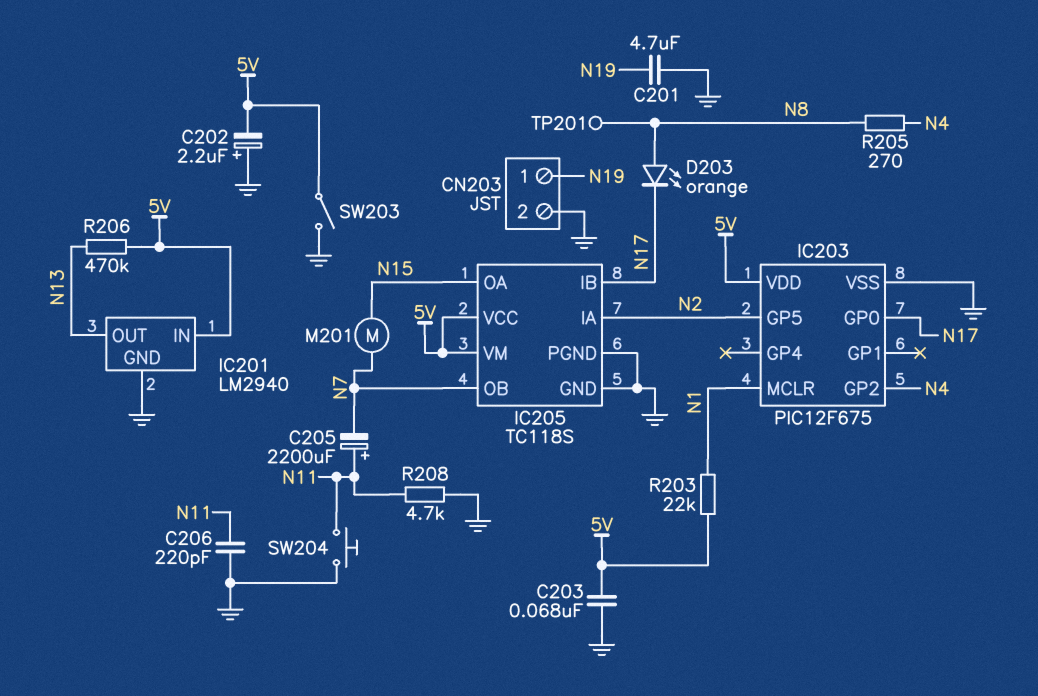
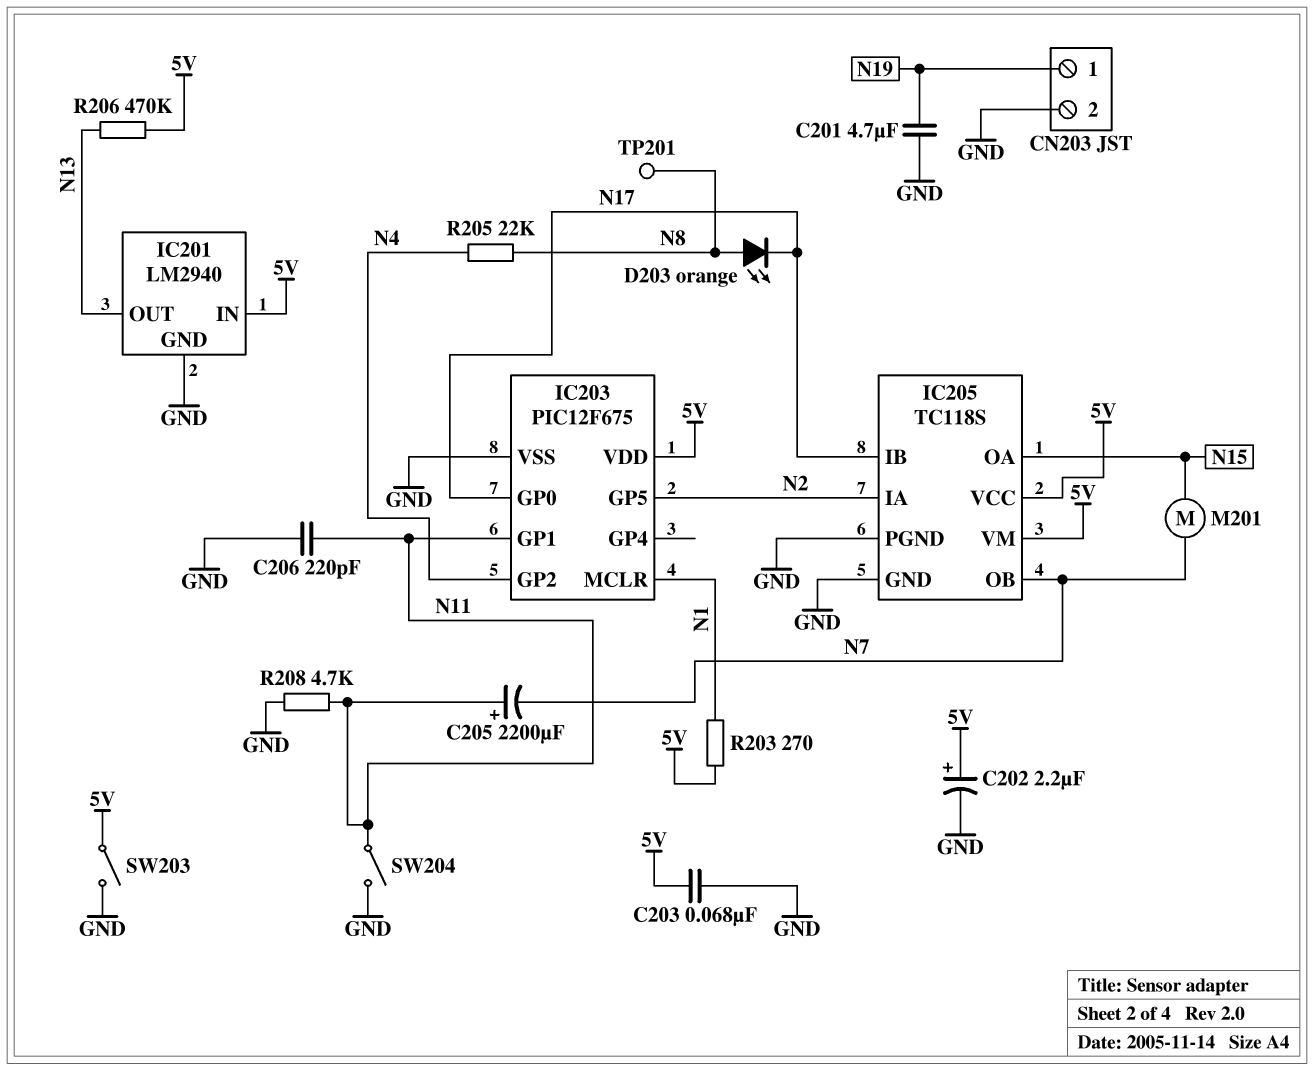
C202: 2.2uF (plus GND, minus 5V) -> 2.2uF (plus 5V, minus GND)
IC203 pin GP1: none -> N11
R203: 22k (5V, N1) -> 270 (5V, N1)
R205: 270 (N4, N8) -> 22k (N4, N8)
SW204: button (GND, N11) -> switch (GND, N11)

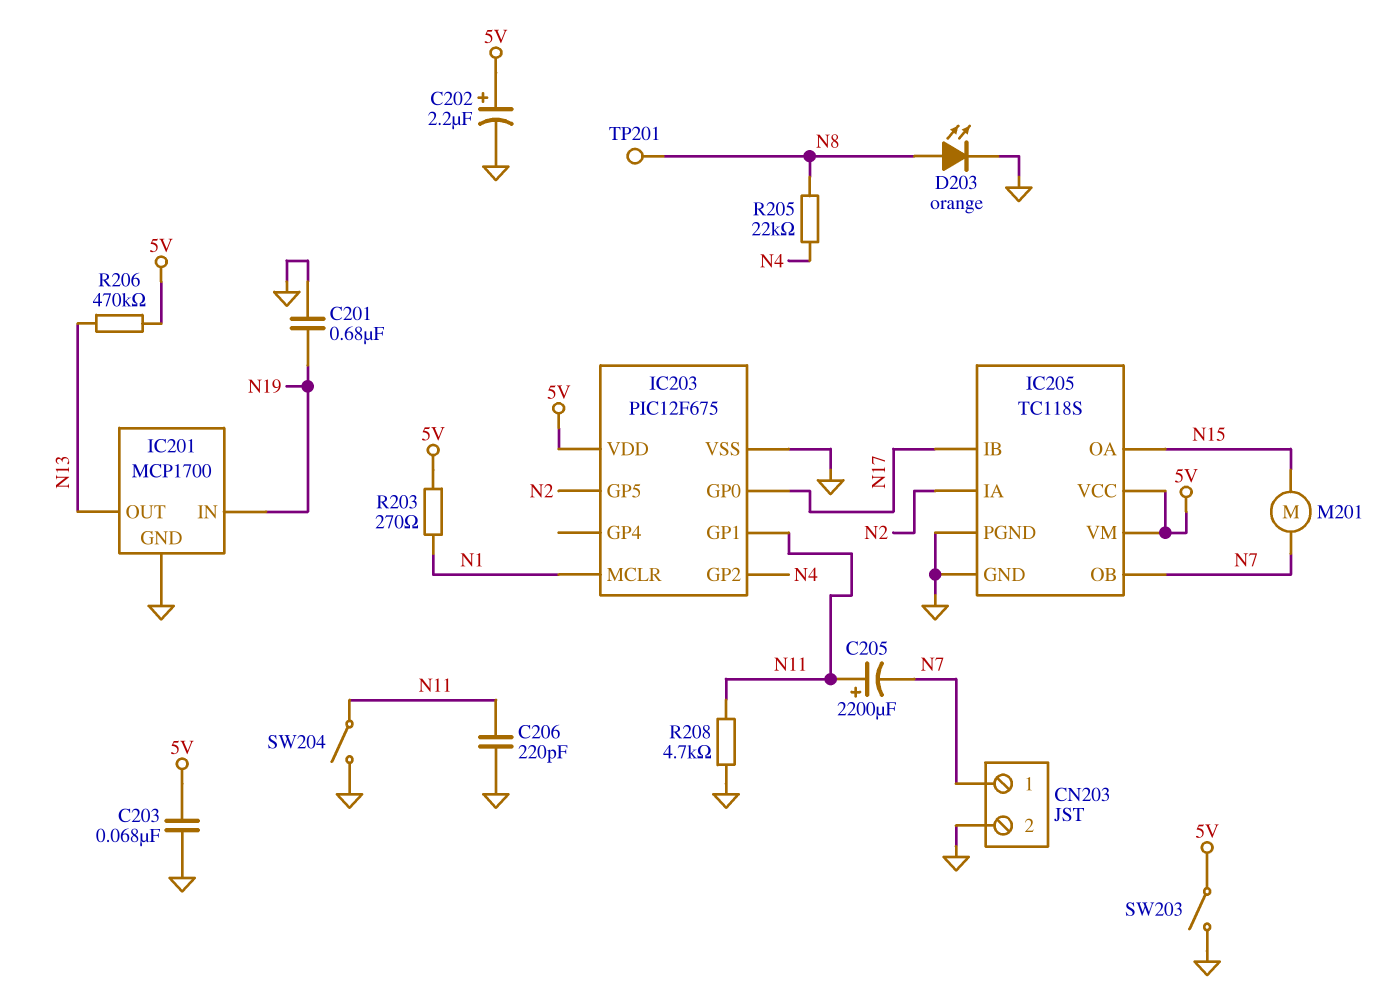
C201: 4.7uF (GND, N19) -> 680nF (GND, N19)
CN203 pin 1: N19 -> N7
D203: LED orange (A N8, K N17) -> LED orange (A N8, K GND)
IC201: LM2940 -> MCP1700
IC201 pin IN: 5V -> N19

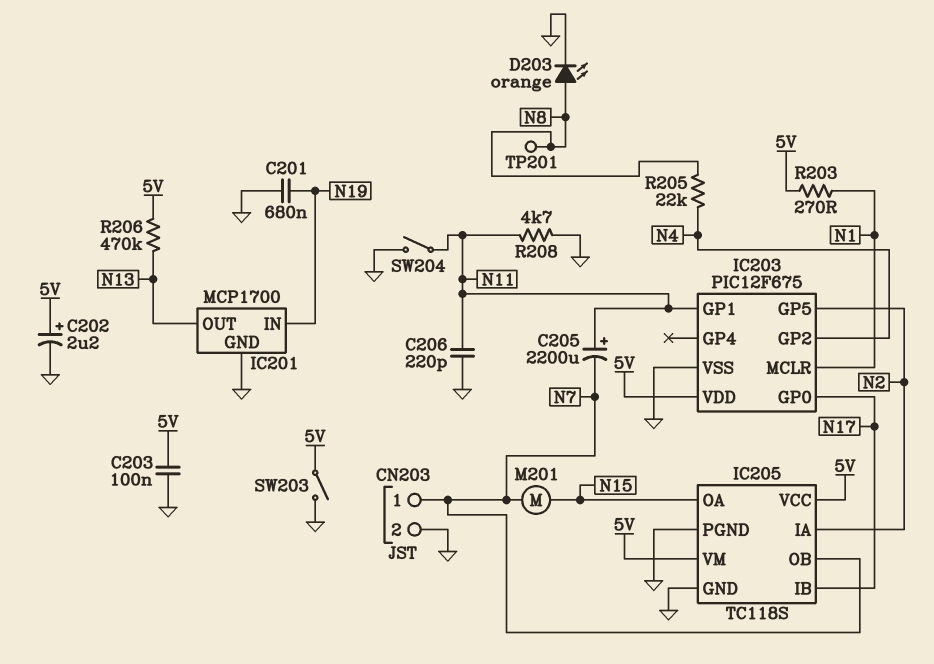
C203: 68nF (5V, GND) -> 100nF (5V, GND)

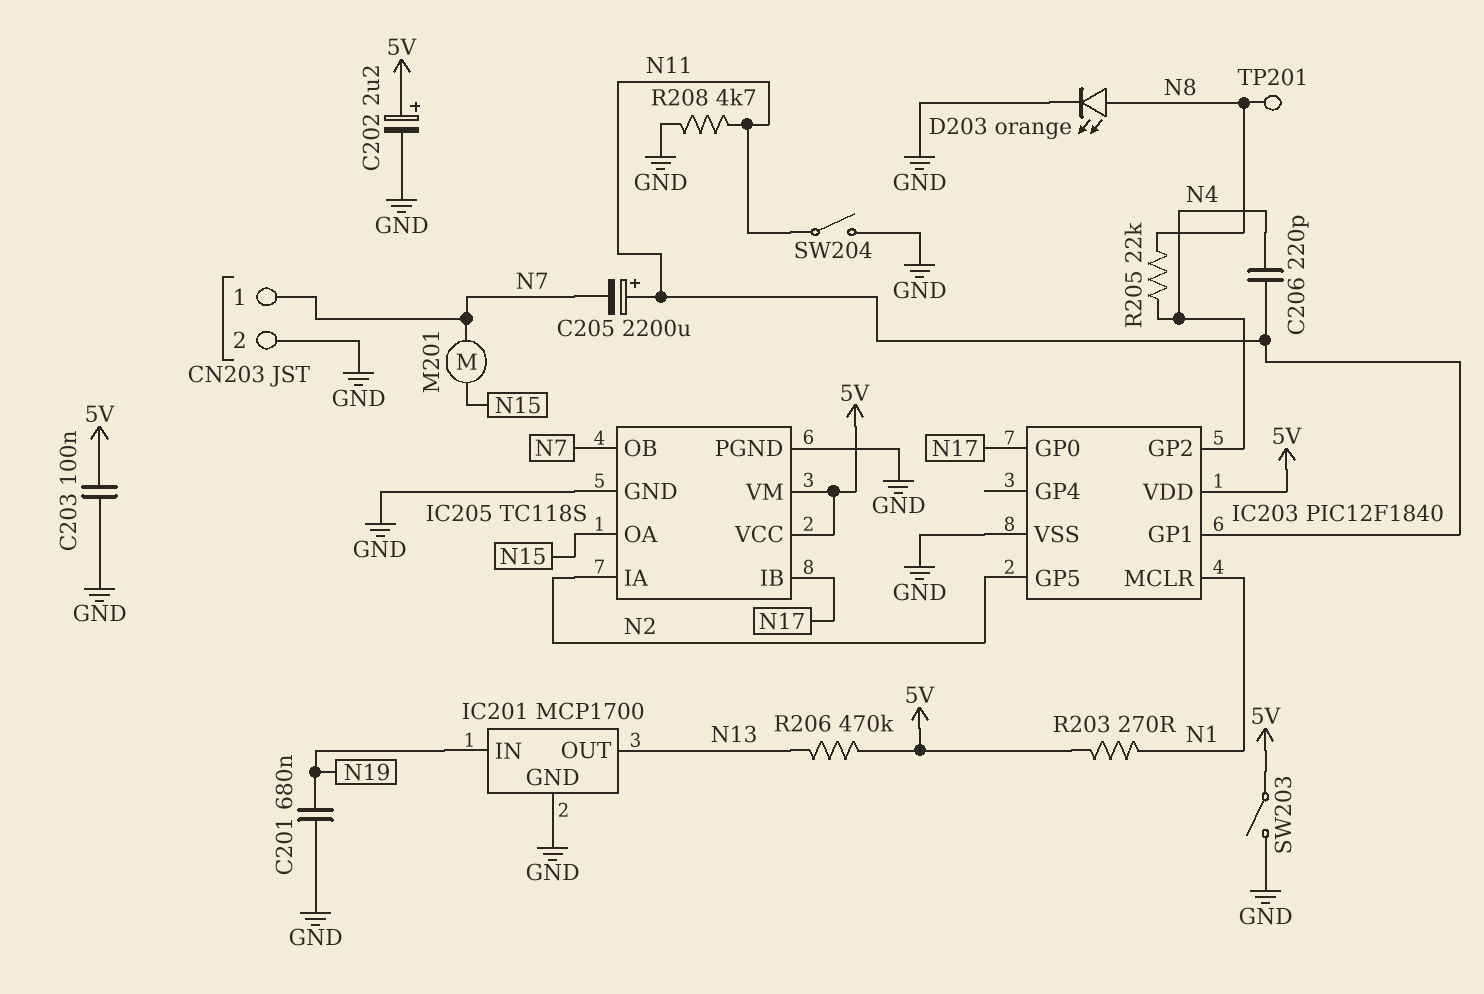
C206: 220pF (GND, N11) -> 220pF (N4, N11)
IC203: PIC12F675 -> PIC12F1840

